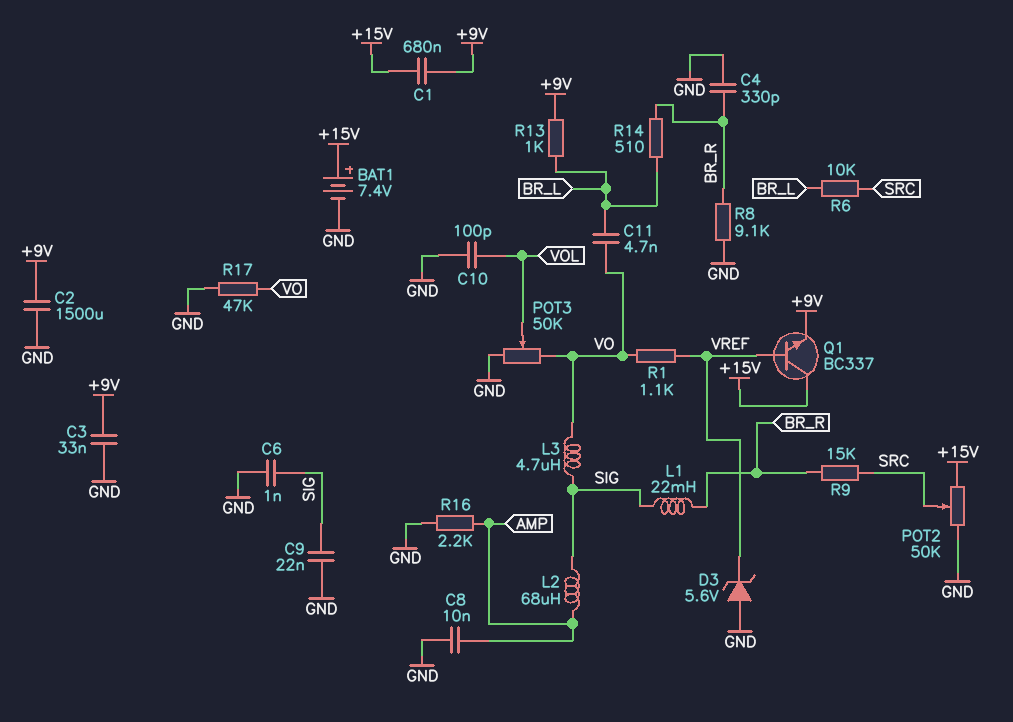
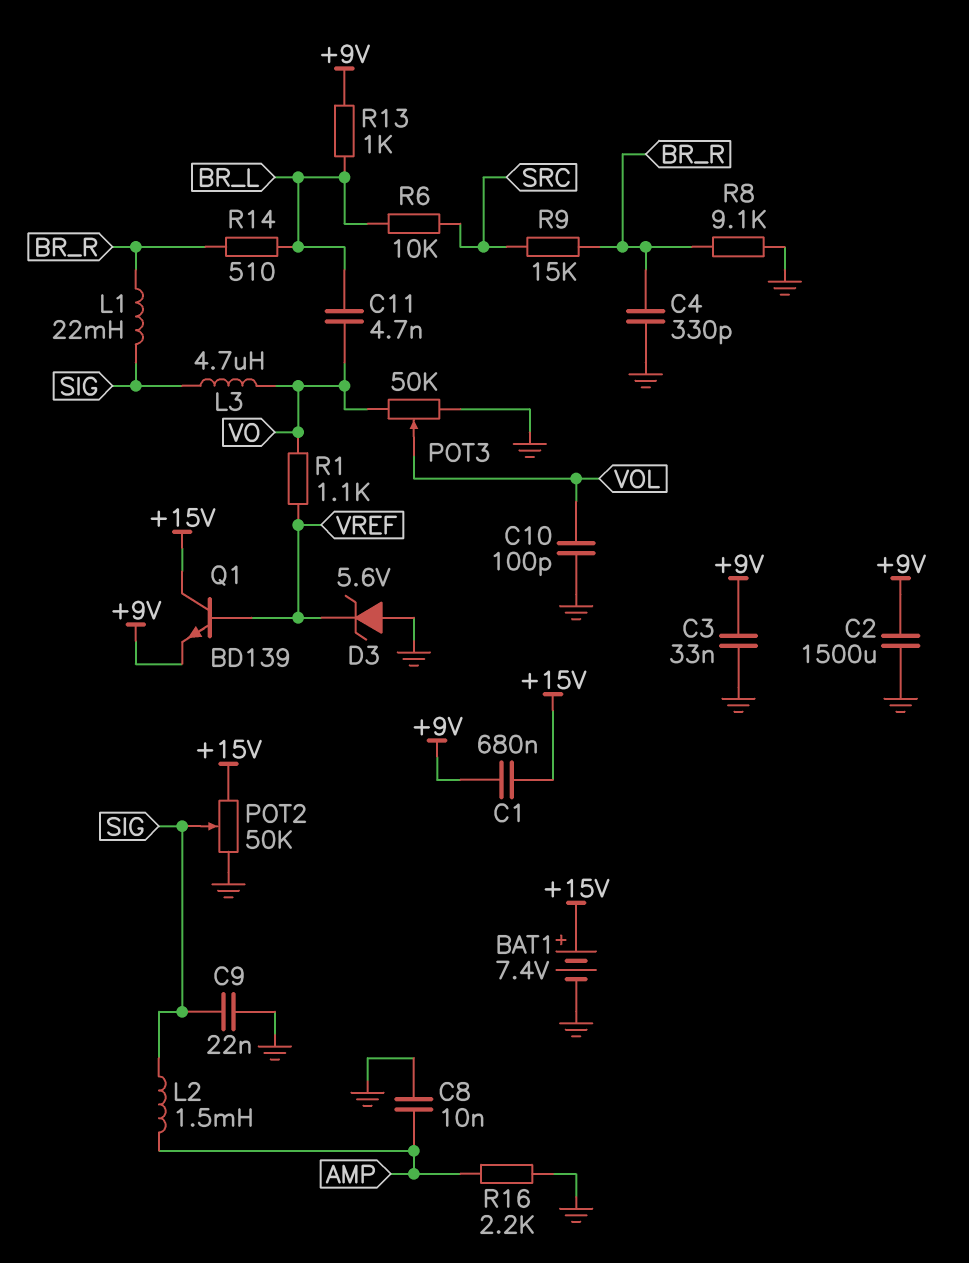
C6: 1nF (GND, SIG) -> none
L2: 68uH (AMP, SIG) -> 1.5mH (AMP, SIG)
POT2: 50k (+15V, GND, wiper SRC) -> 50k (+15V, GND, wiper SIG)
Q1: NPN BC337 (B VREF, C +15V, E +9V) -> NPN BD139 (B VREF, C +15V, E +9V)
R17: 47k (GND, VO) -> none

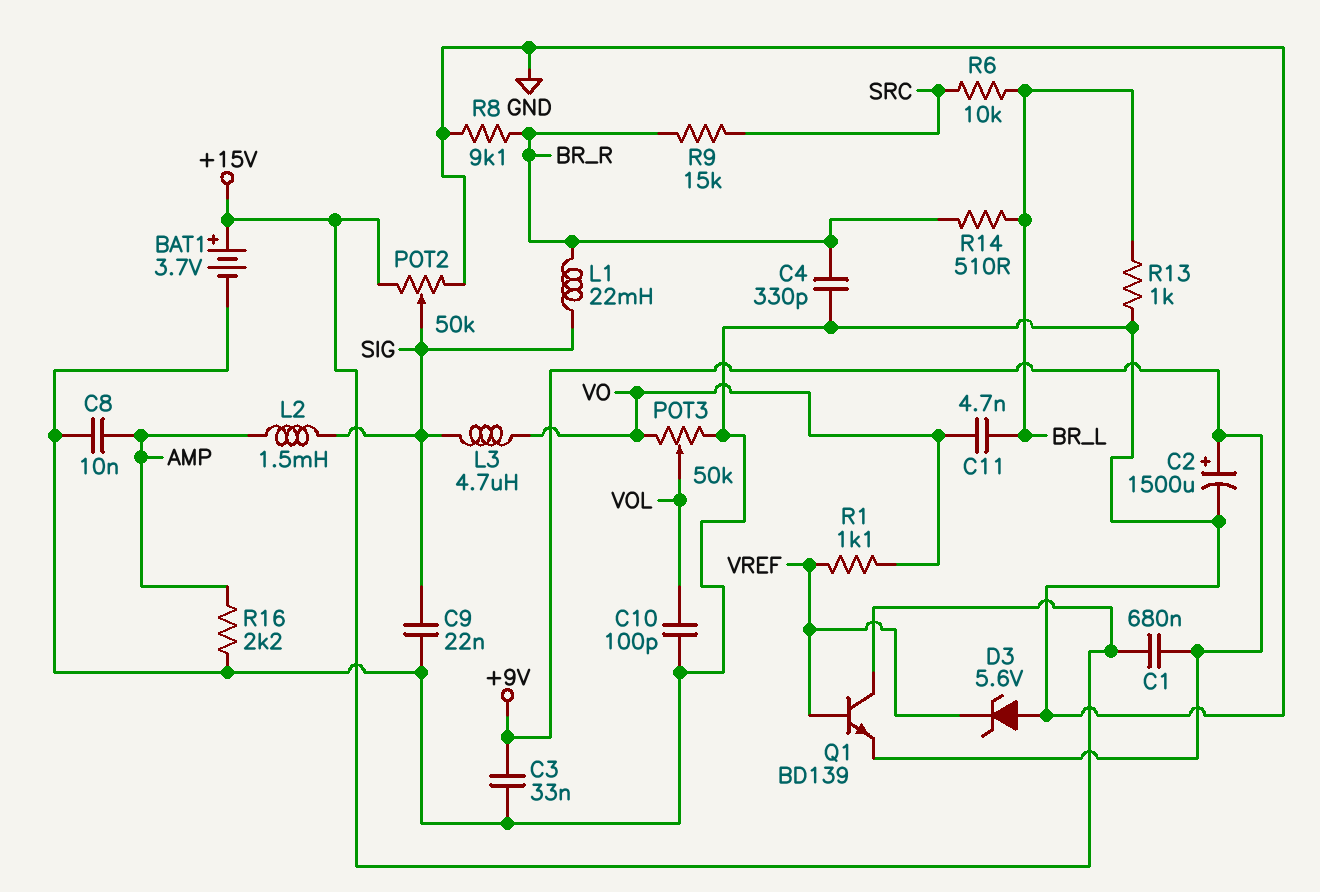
BAT1: 7.4V (plus +15V, minus GND) -> 3.7V (plus +15V, minus GND)
C2: 1500uF (+9V, GND) -> 1500uF (plus +9V, minus GND)
R13: 1k (+9V, BR_L) -> 1k (BR_L, GND)

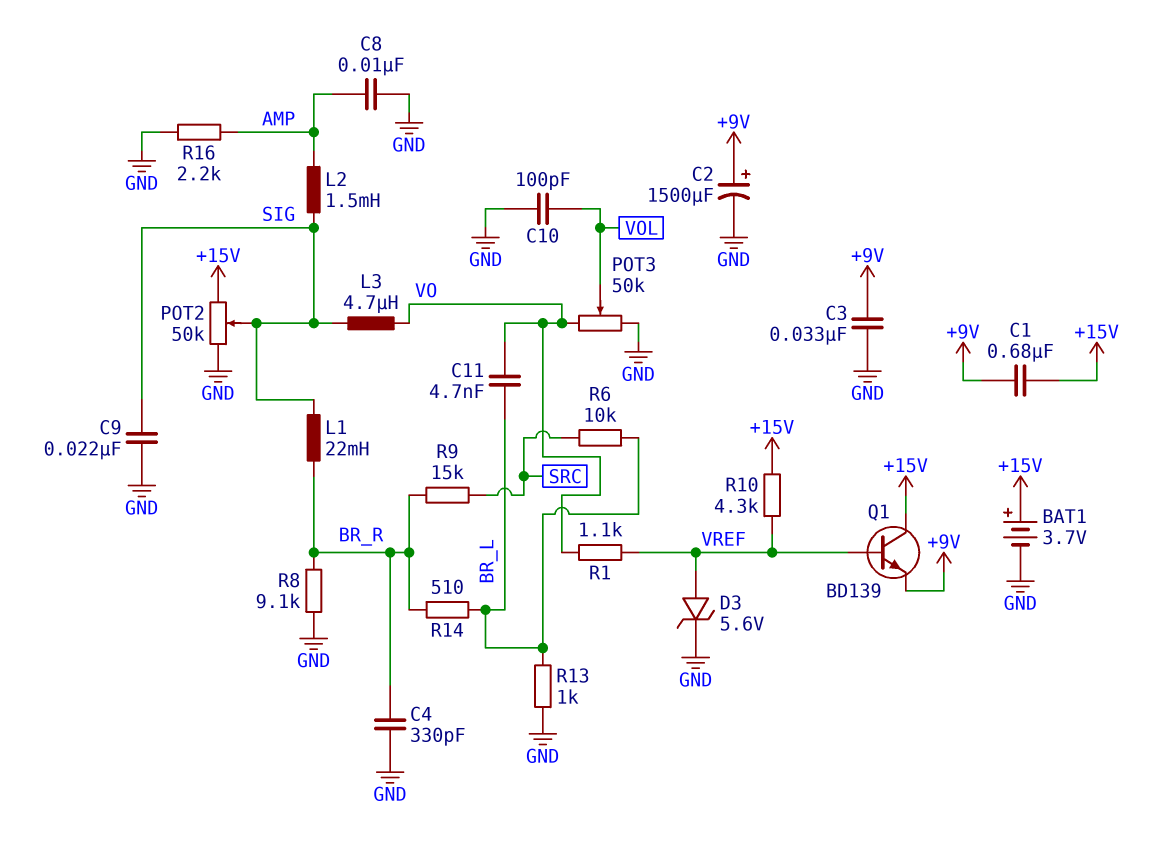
D3: zener 5.6V (A GND, K VREF) -> zener 5.6V (A VREF, K GND)
R10: none -> 4.3k (+15V, VREF)

